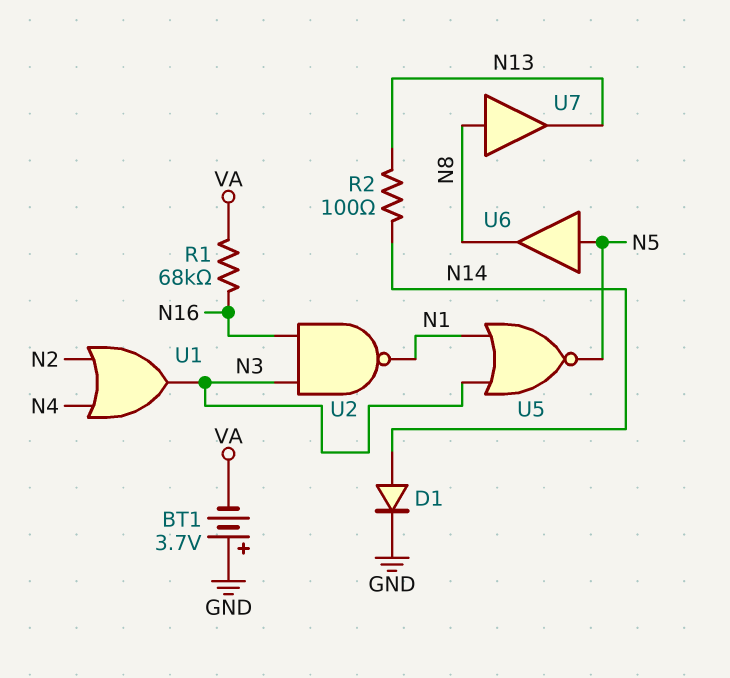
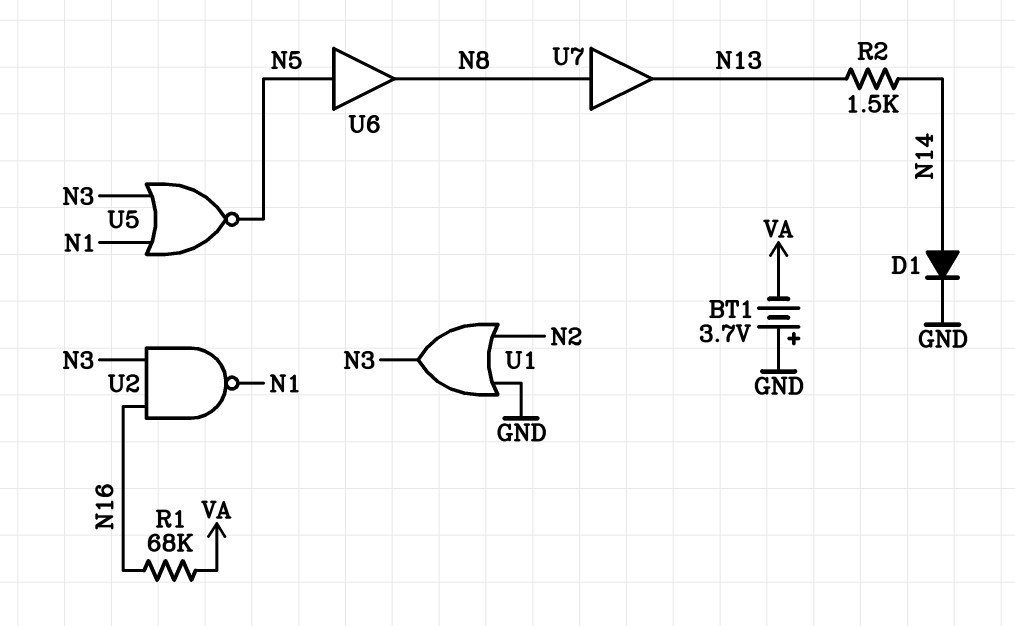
R2: 100 (N13, N14) -> 1.5k (N13, N14)
U1: OR (in N2, in N4, out N3) -> OR (in GND, in N2, out N3)

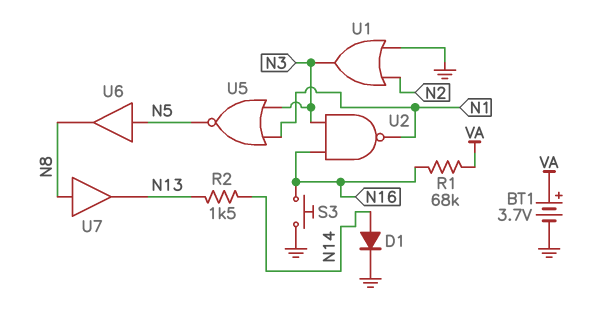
BT1: 3.7V (plus GND, minus VA) -> 3.7V (plus VA, minus GND)
S3: none -> button (GND, N16)

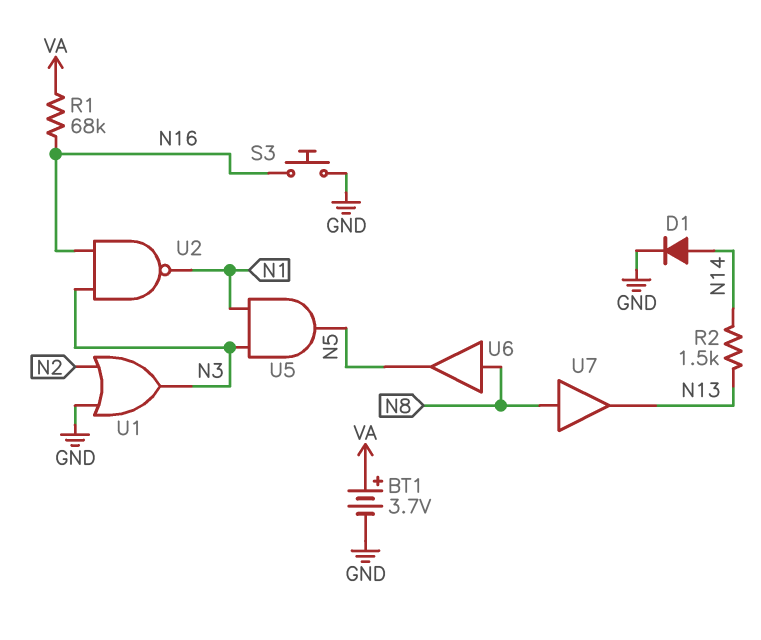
U5: NOR (in N1, in N3, out N5) -> AND (in N1, in N3, out N5)
U6: buffer (in N5, out N8) -> buffer (in N8, out N5)

